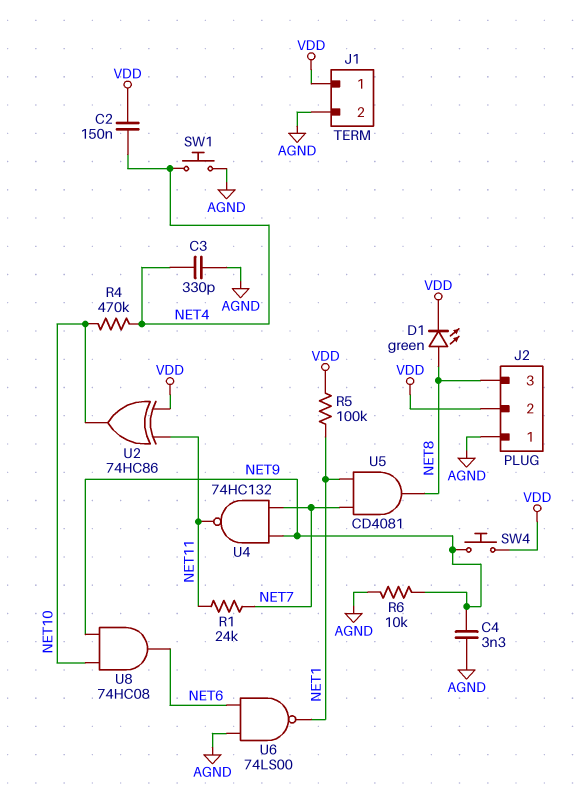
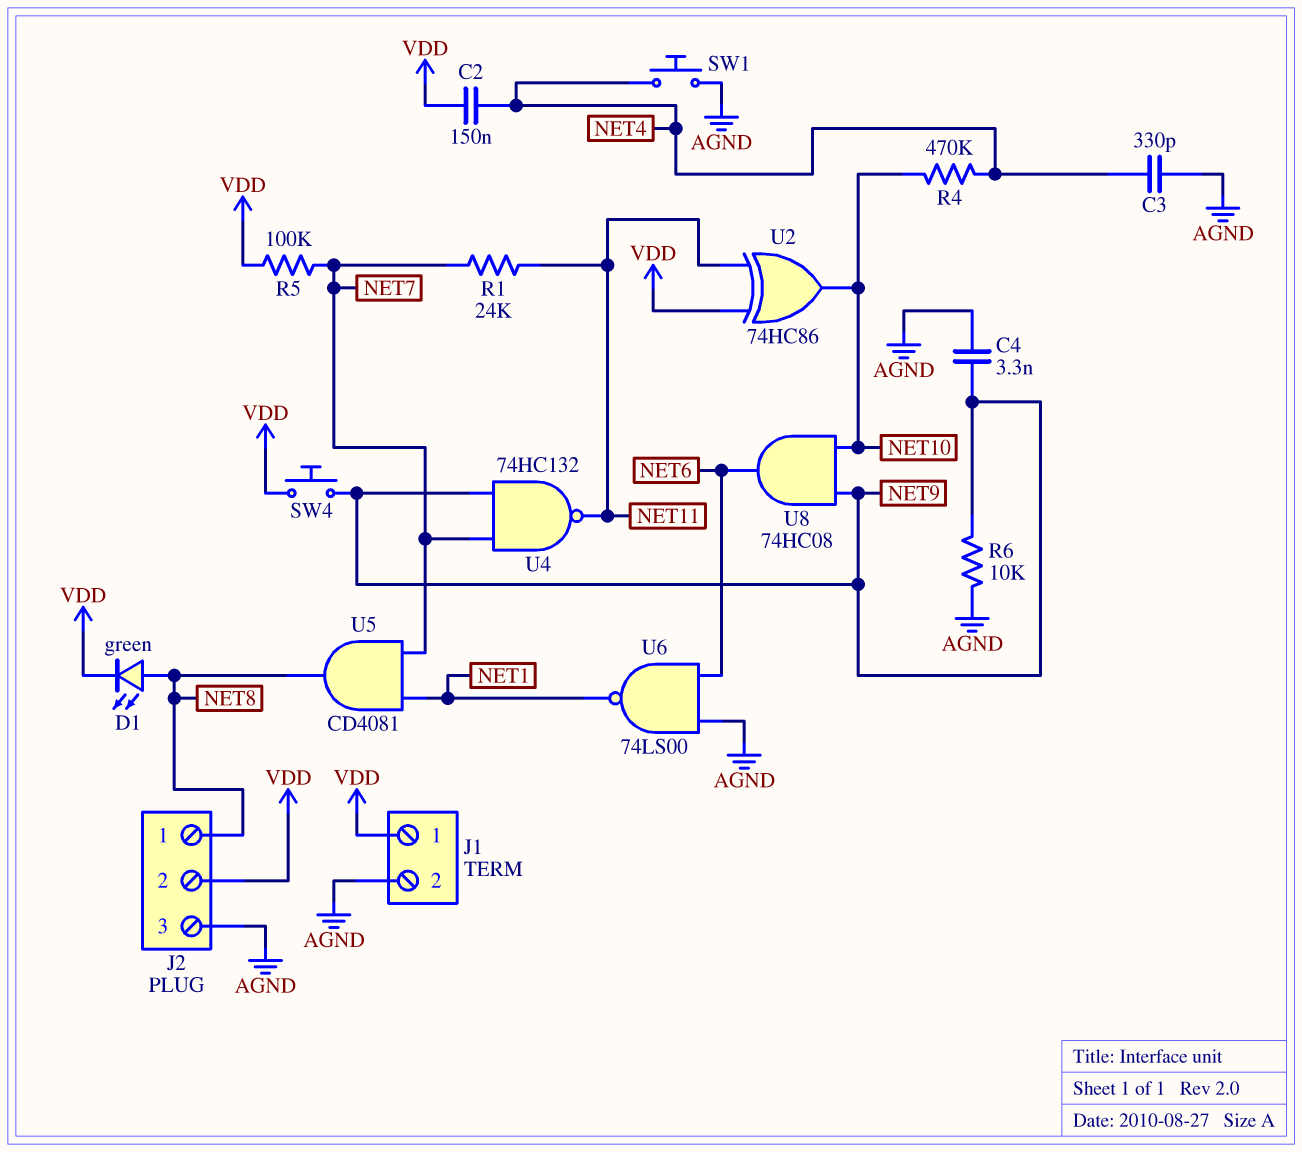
J2 pin 1: AGND -> NET8
J2 pin 3: NET8 -> AGND
R5: 100k (NET1, VDD) -> 100k (NET7, VDD)

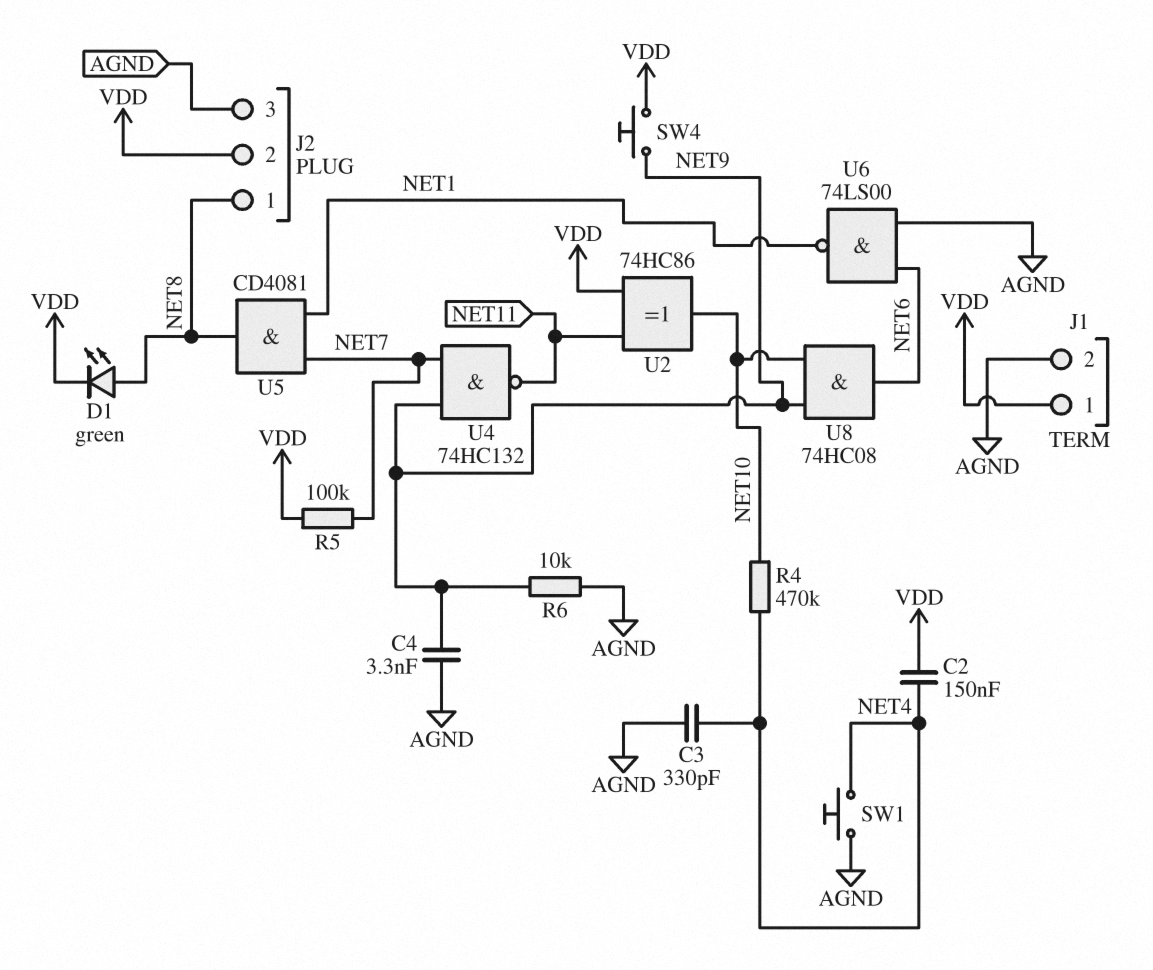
R1: 24k (NET7, NET11) -> none

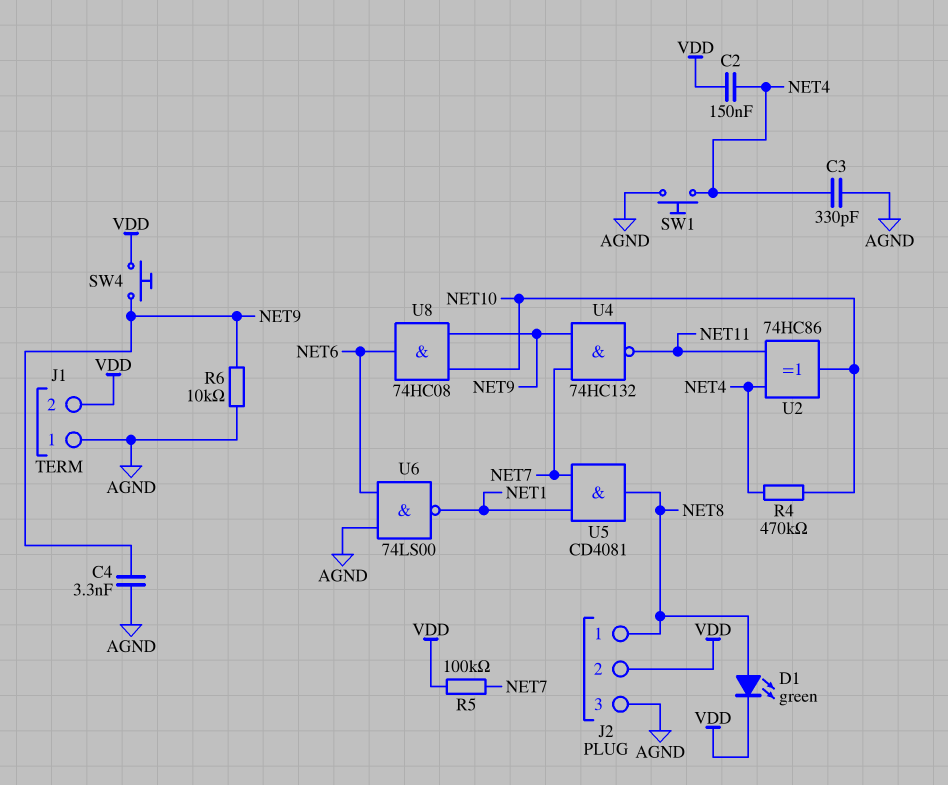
J1 pin 1: VDD -> AGND
J1 pin 2: AGND -> VDD
U2: XOR 74HC86 (in NET11, in VDD, out NET10) -> XOR 74HC86 (in NET4, in NET11, out NET10)

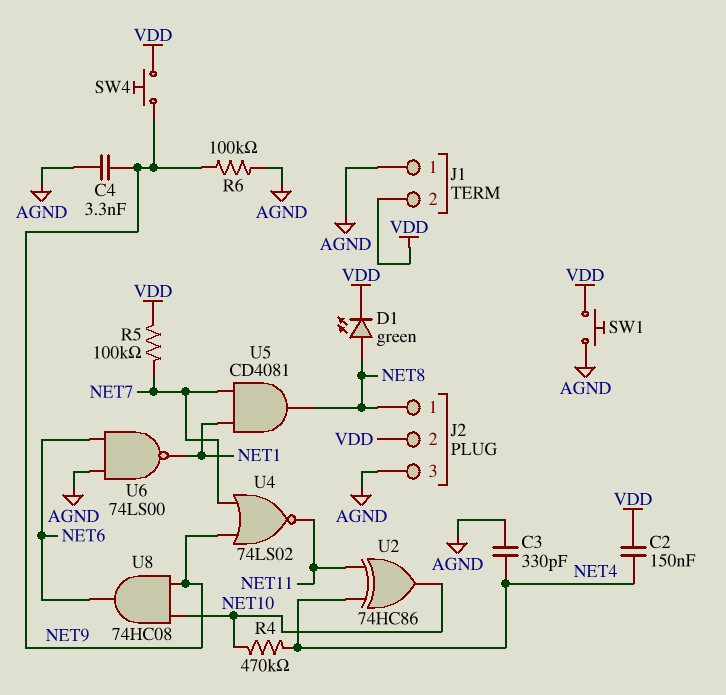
R6: 10k (AGND, NET9) -> 100k (AGND, NET9)
SW1: button (AGND, NET4) -> button (AGND, VDD)
U4: NAND 74HC132 (in NET7, in NET9, out NET11) -> NOR 74LS02 (in NET7, in NET9, out NET11)

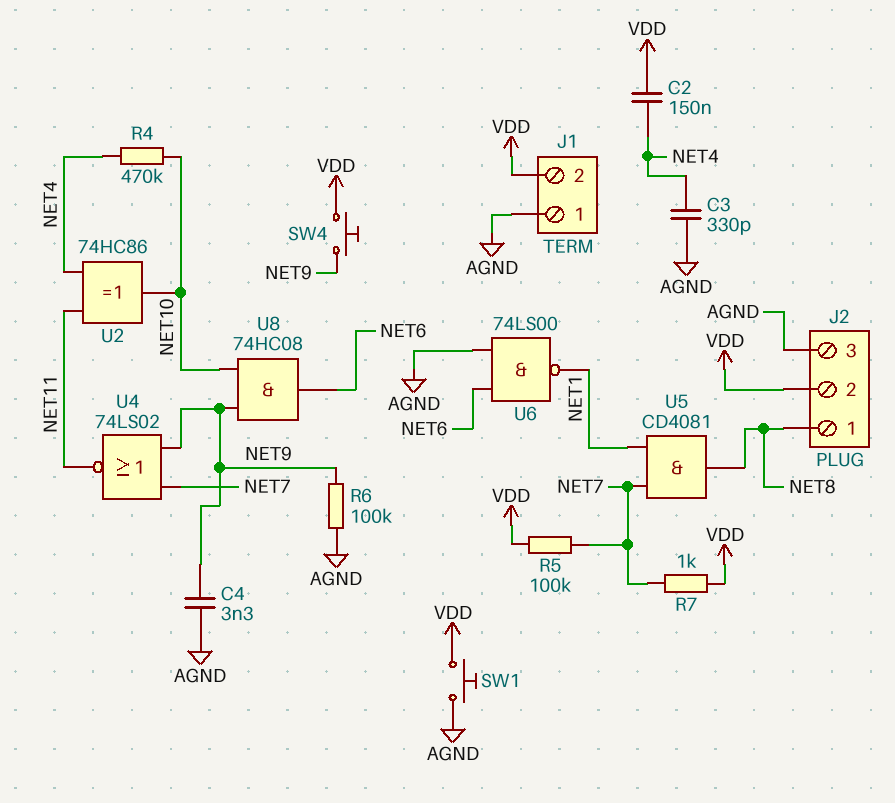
D1: LED green (A NET8, K VDD) -> none
R7: none -> 1k (NET7, VDD)

